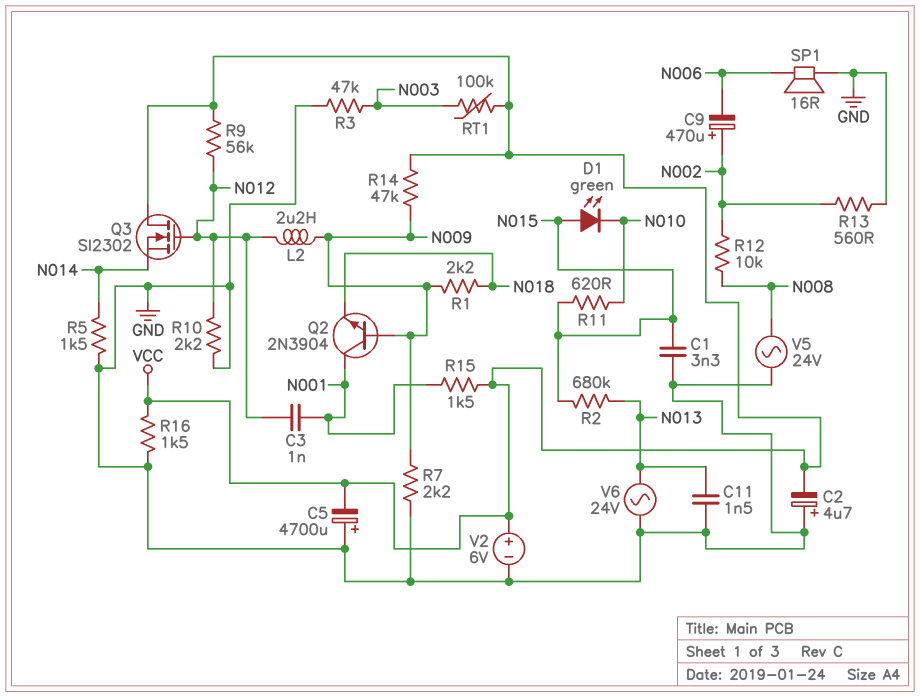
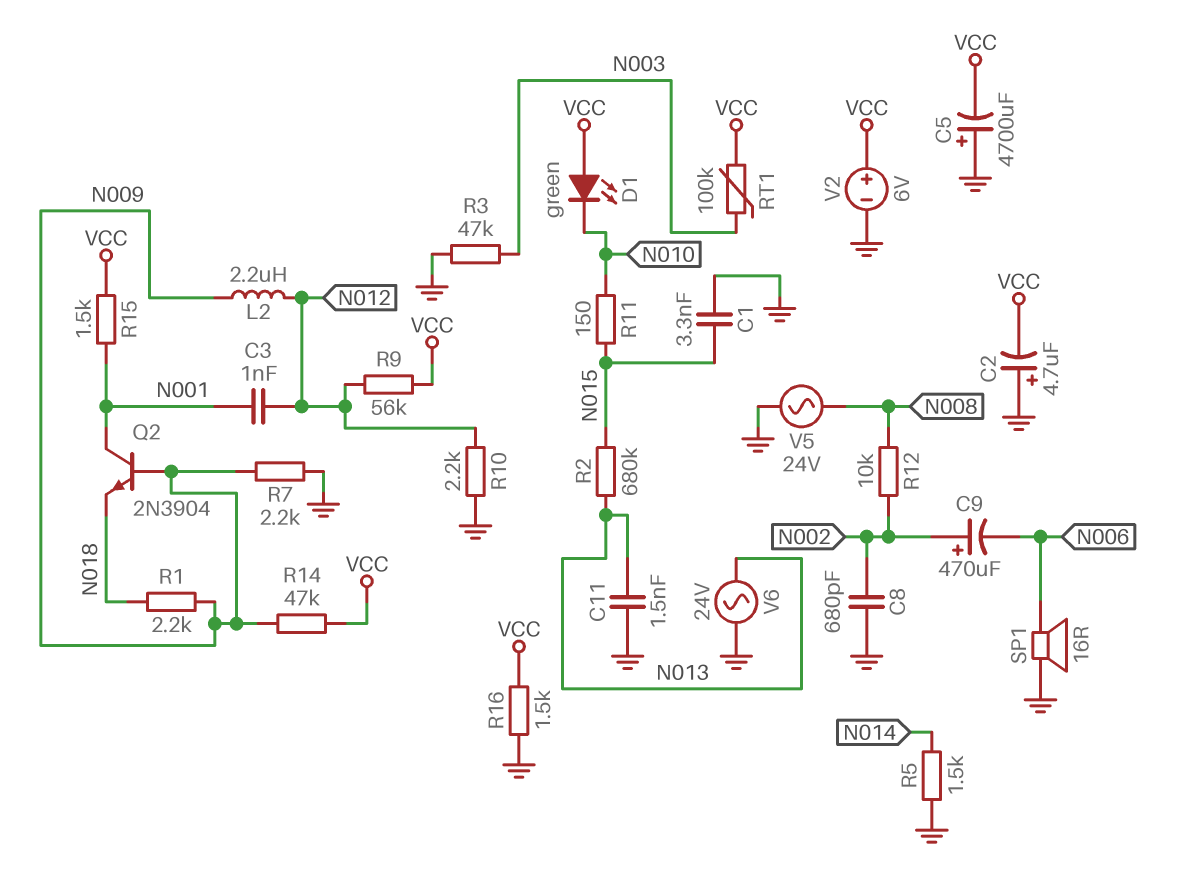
C8: none -> 680pF (GND, N002)
D1: LED green (A N015, K N010) -> LED green (A VCC, K N010)
Q3: NMOS SI2302 (G N012, D VCC, S N014) -> none
R11: 620 (N010, N015) -> 150 (N010, N015)
R13: 560 (GND, N002) -> none

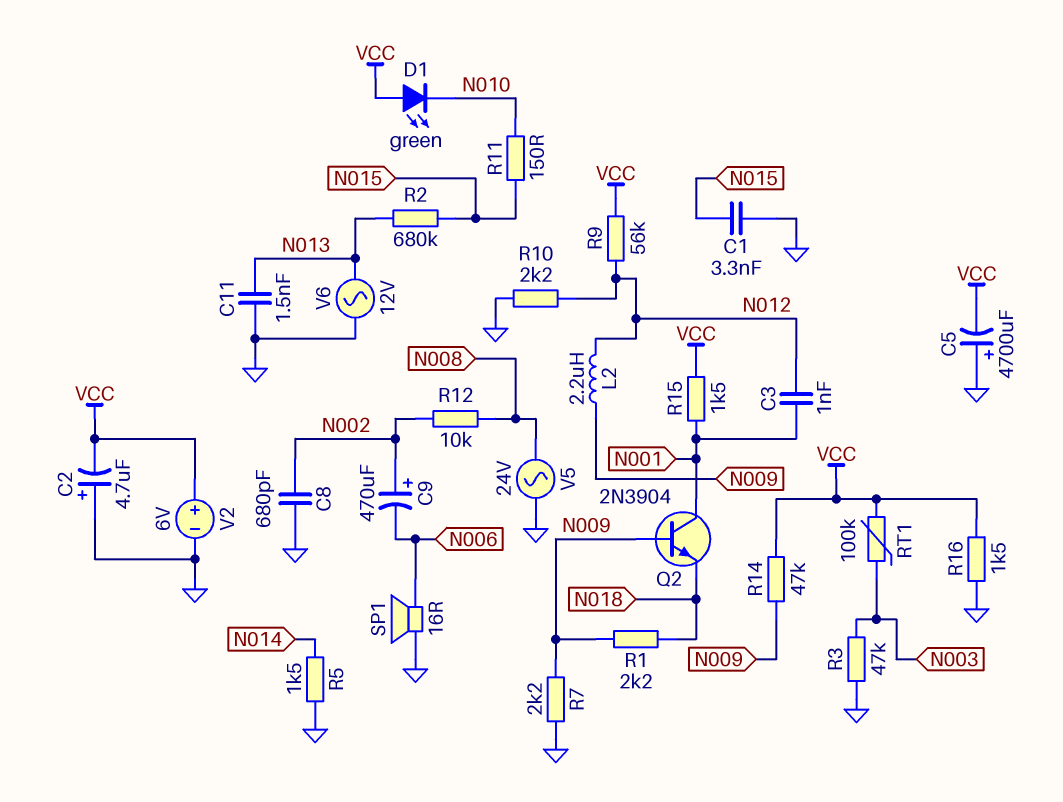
V6: AC 24V (GND, N013) -> AC 12V (GND, N013)

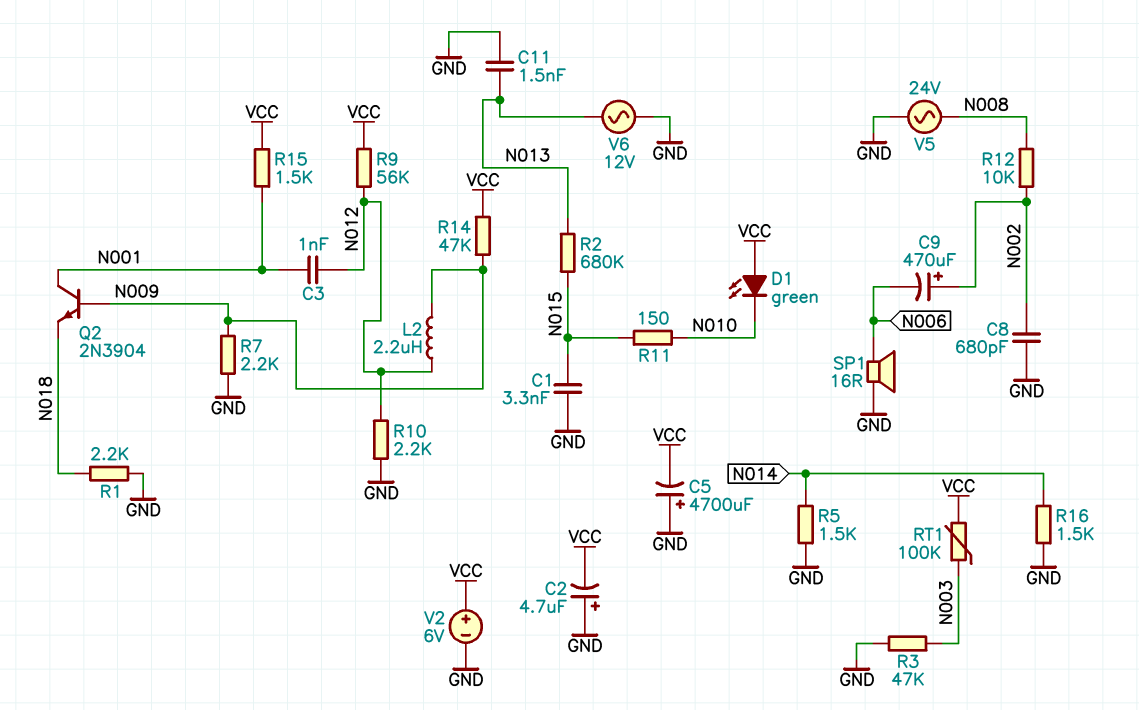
R1: 2.2k (N009, N018) -> 2.2k (GND, N018)
R16: 1.5k (GND, VCC) -> 1.5k (GND, N014)

